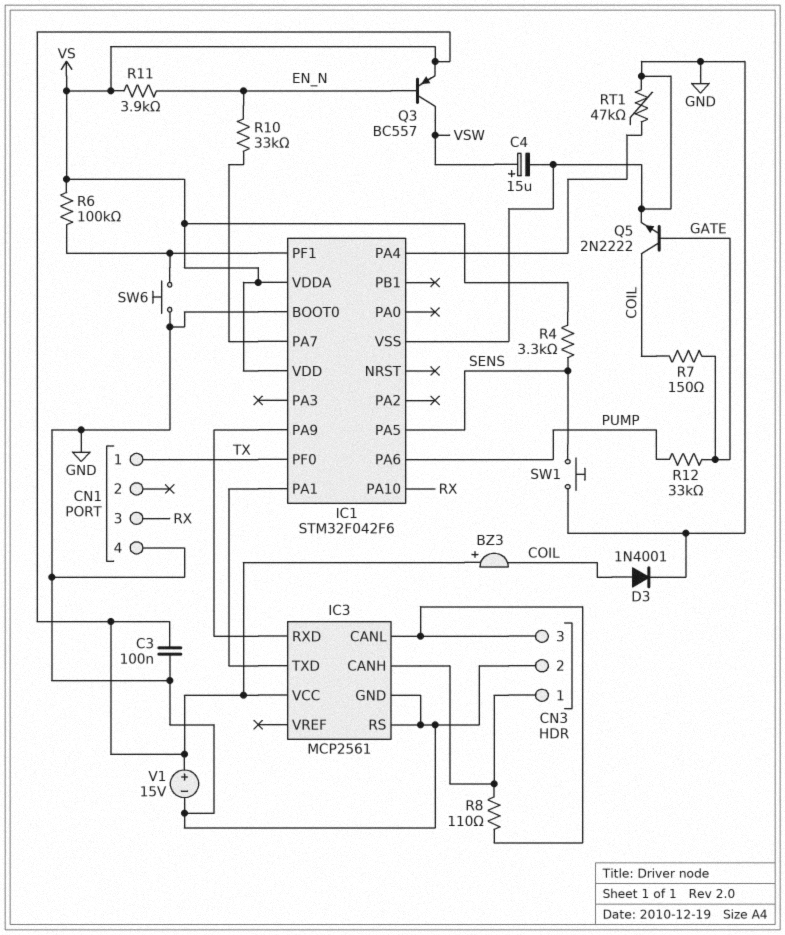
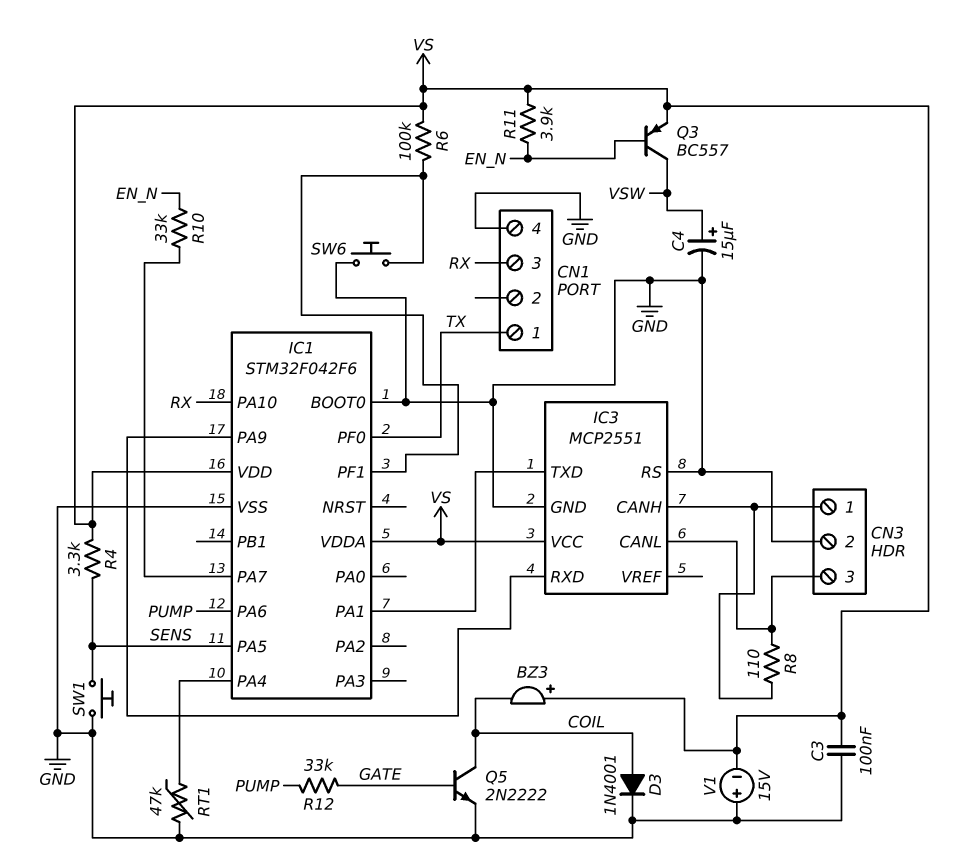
IC3: MCP2561 -> MCP2551
R7: 150 (COIL, GATE) -> none
V1: 15V (plus VS, minus GND) -> 15V (plus GND, minus VS)

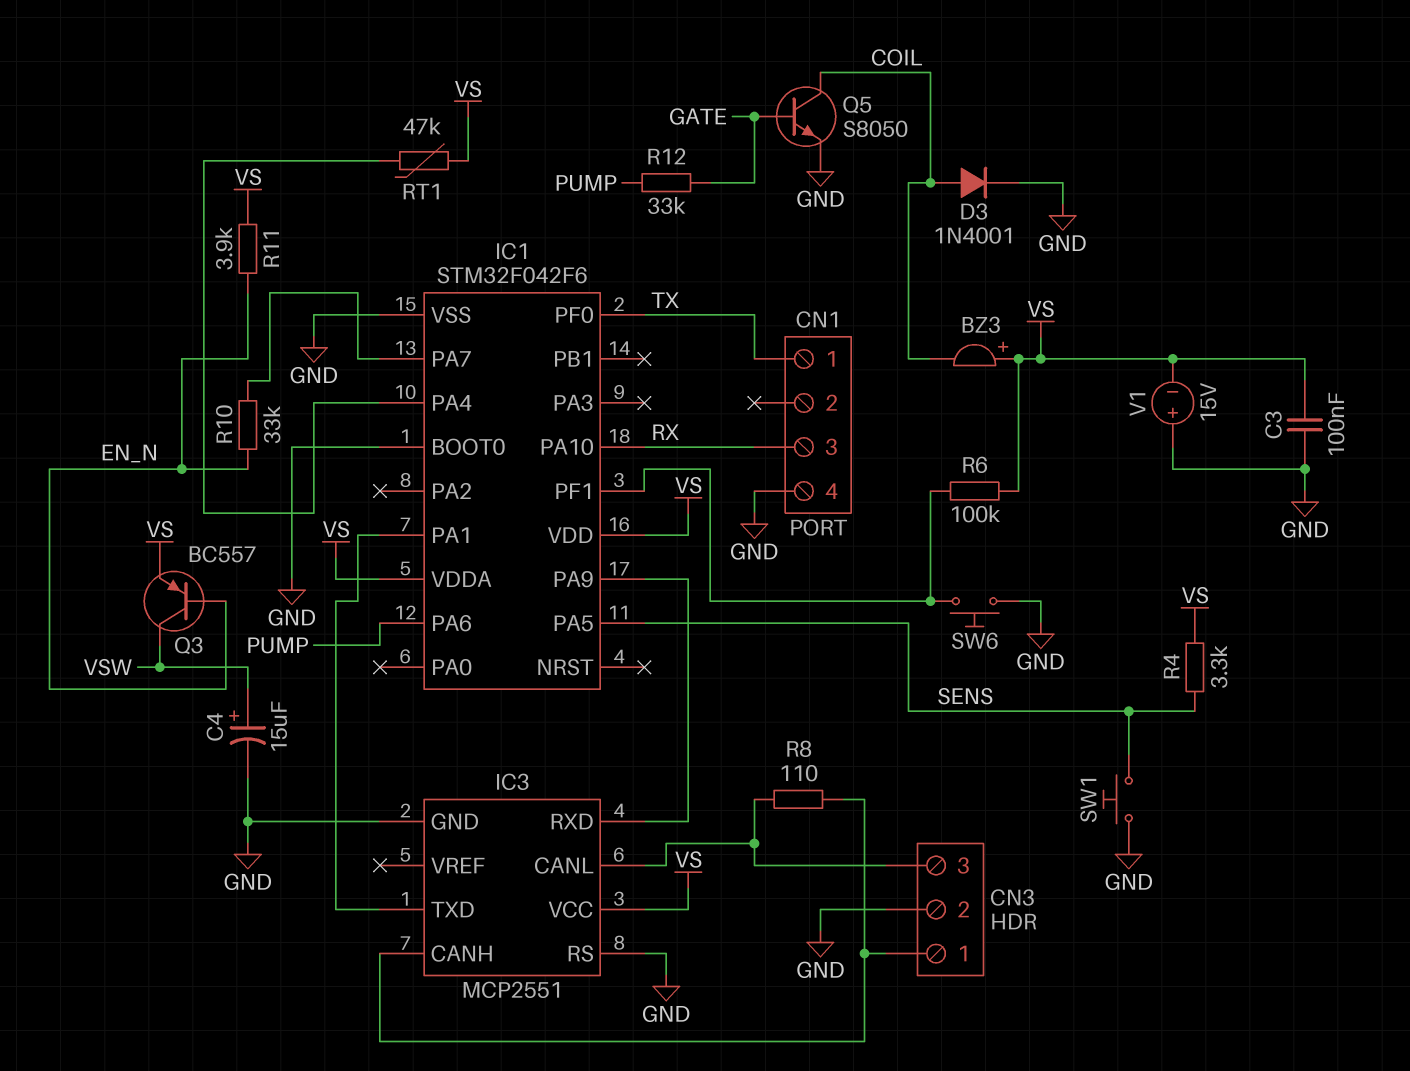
Q5: NPN 2N2222 (B GATE, C COIL, E GND) -> NPN S8050 (B GATE, C COIL, E GND)
RT1: 47k (GND, IC1/PA4) -> 47k (IC1/PA4, VS)

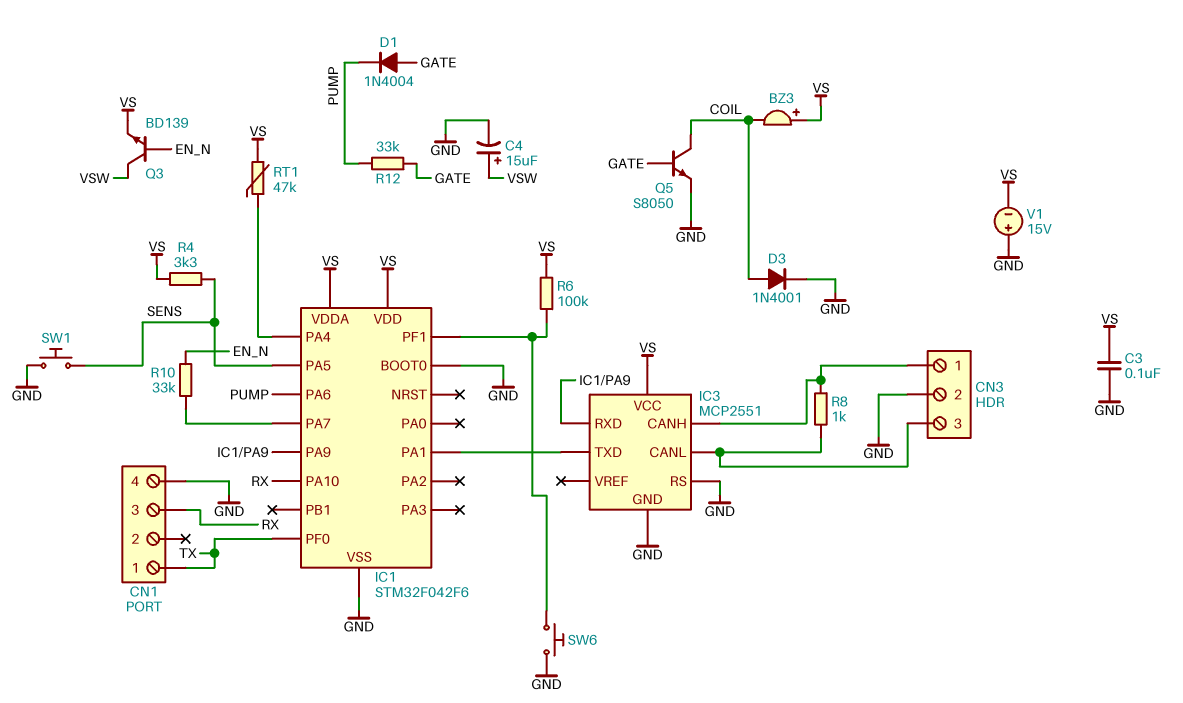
D1: none -> diode 1N4004 (A GATE, K PUMP)
Q3: PNP BC557 (B EN_N, C VSW, E VS) -> NPN BD139 (B EN_N, C VSW, E VS)
R8: 110 (CN3/1, CN3/3) -> 1k (CN3/1, CN3/3)
R11: 3.9k (EN_N, VS) -> none

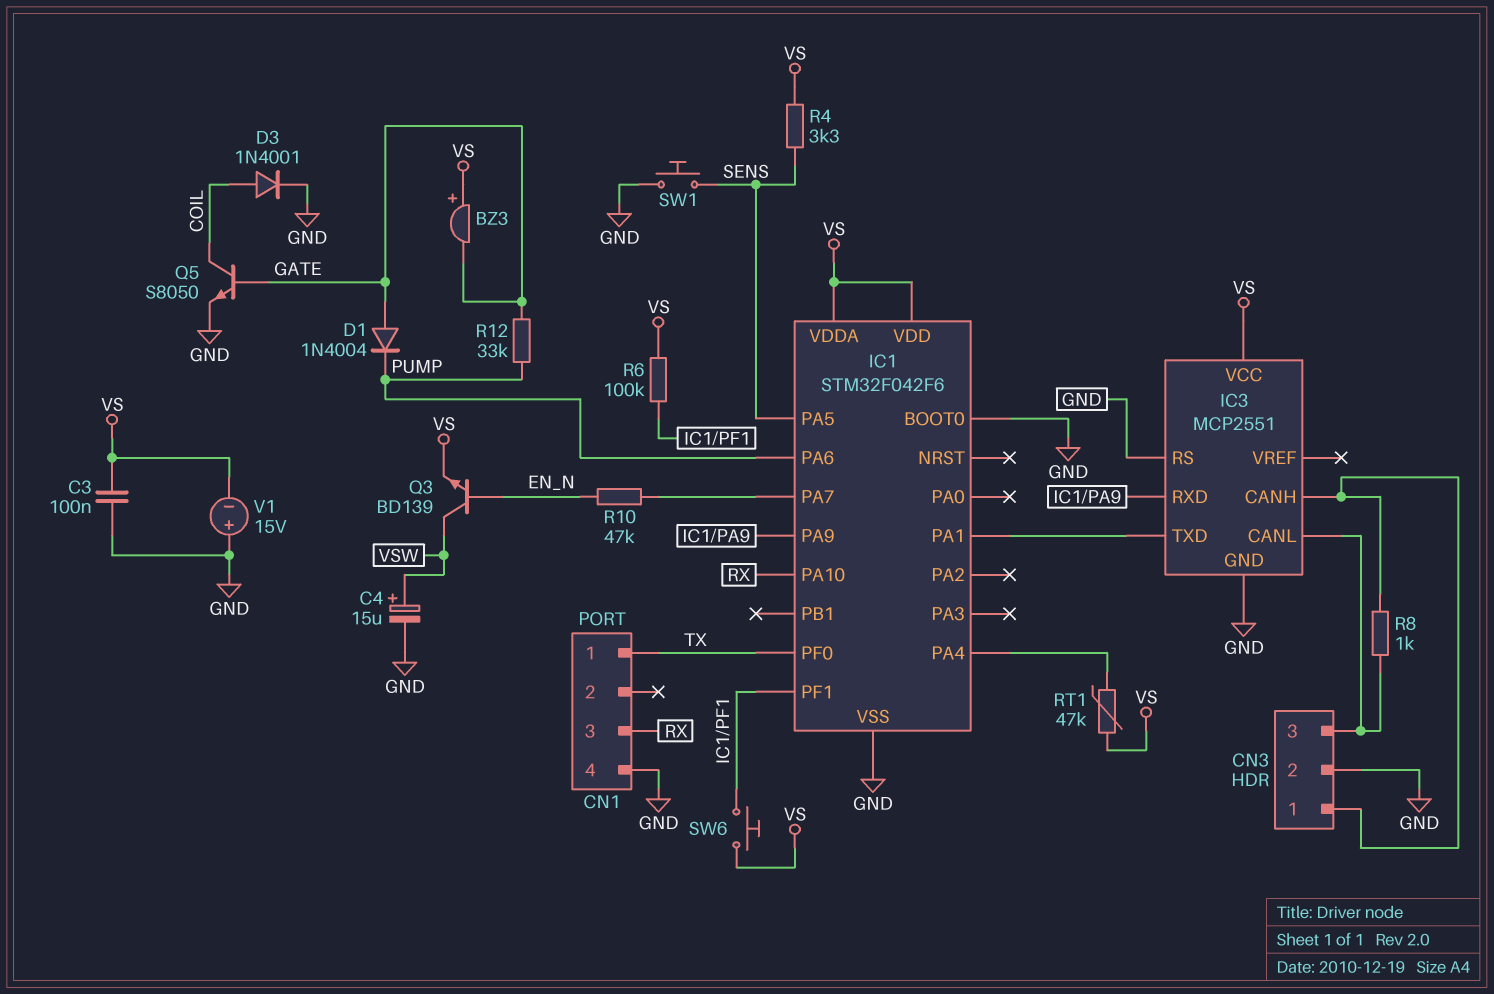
BZ3: buzzer (plus VS, minus COIL) -> buzzer (plus VS, minus GATE)
R10: 33k (EN_N, IC1/PA7) -> 47k (EN_N, IC1/PA7)
SW6: button (GND, IC1/PF1) -> button (IC1/PF1, VS)

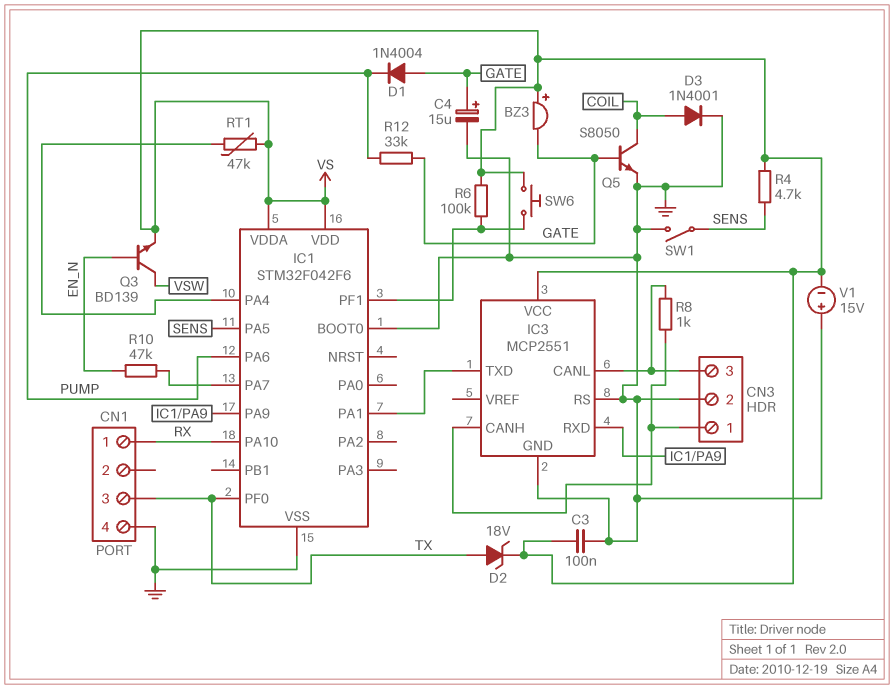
C4: 15uF (plus VSW, minus GND) -> 15uF (plus GATE, minus GND)
CN1 pin 1: TX -> RX
CN1 pin 3: RX -> TX
D2: none -> zener 18V (A TX, K VS)
R4: 3.3k (SENS, VS) -> 4.7k (SENS, VS)
SW1: button (GND, SENS) -> switch (GND, SENS)

